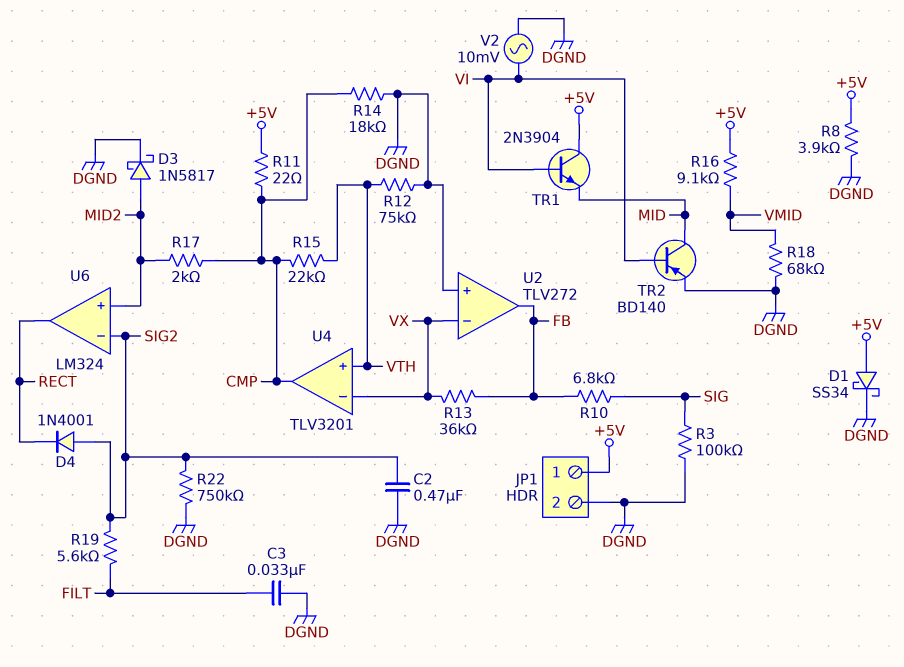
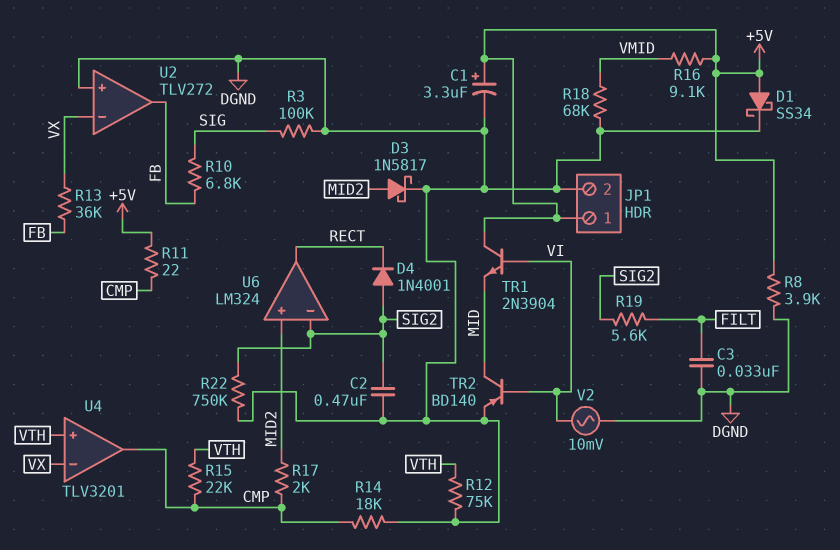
C1: none -> 3.3uF (plus +5V, minus DGND)

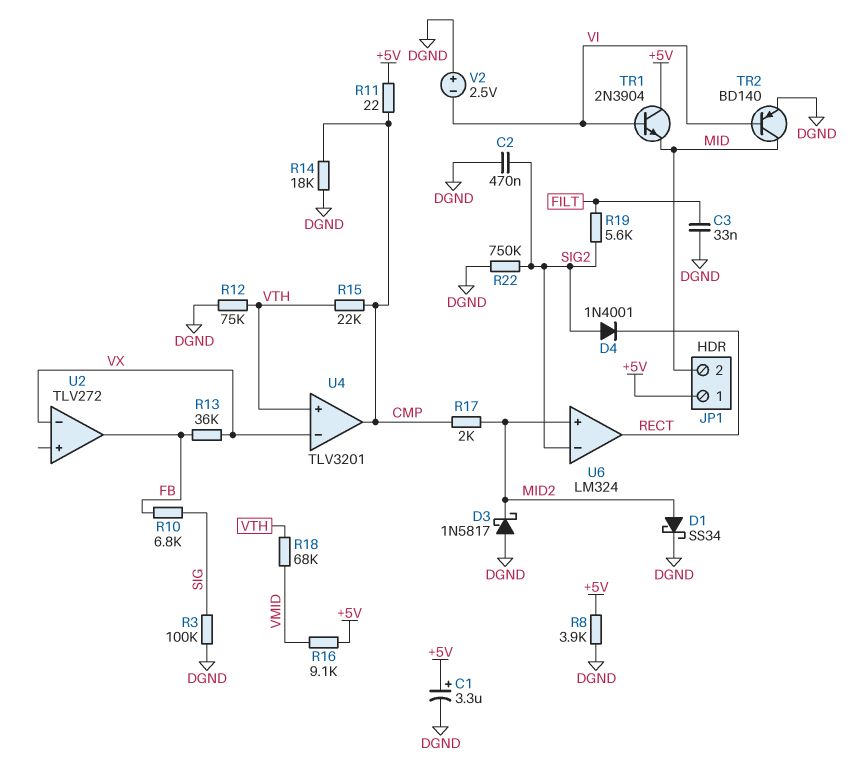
D1: schottky SS34 (A +5V, K DGND) -> schottky SS34 (A MID2, K DGND)
D3: schottky 1N5817 (A MID2, K DGND) -> schottky 1N5817 (A DGND, K MID2)
JP1 pin 2: DGND -> MID
R18: 68k (DGND, VMID) -> 68k (VMID, VTH)
U2 pin in+: DGND -> none
V2: AC 10mV (DGND, VI) -> 2.5V (plus DGND, minus VI)

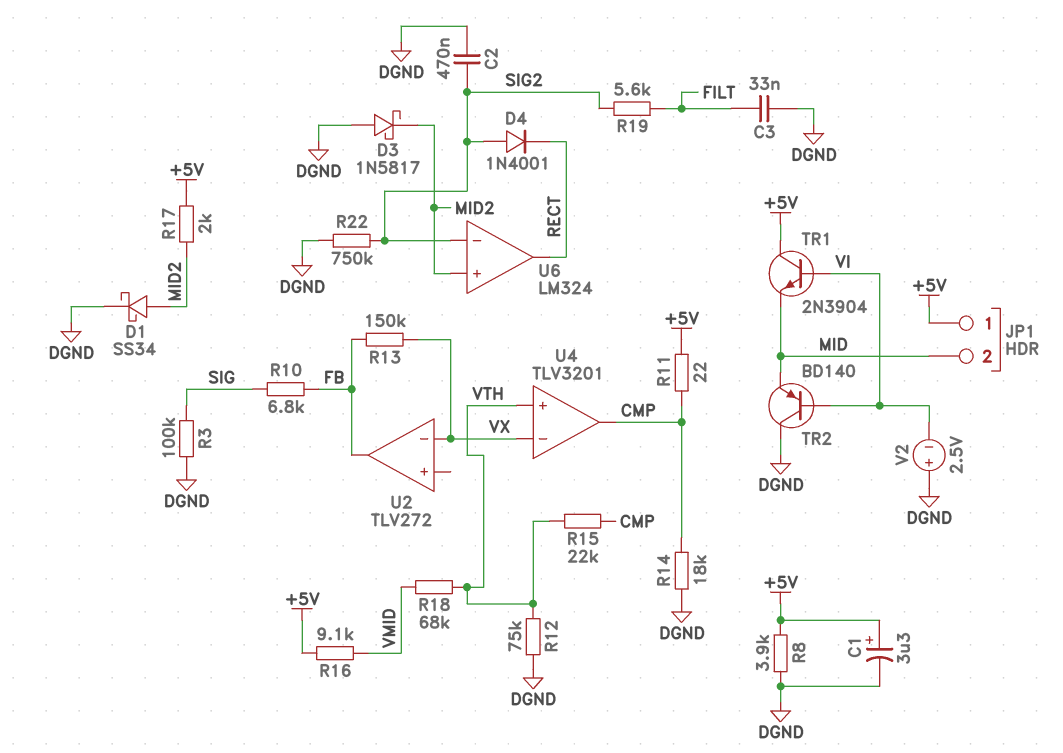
R13: 36k (FB, VX) -> 150k (FB, VX)
R17: 2k (CMP, MID2) -> 2k (+5V, MID2)
TR2: PNP BD140 (B VI, C MID, E DGND) -> PNP BD140 (B VI, C DGND, E MID)

